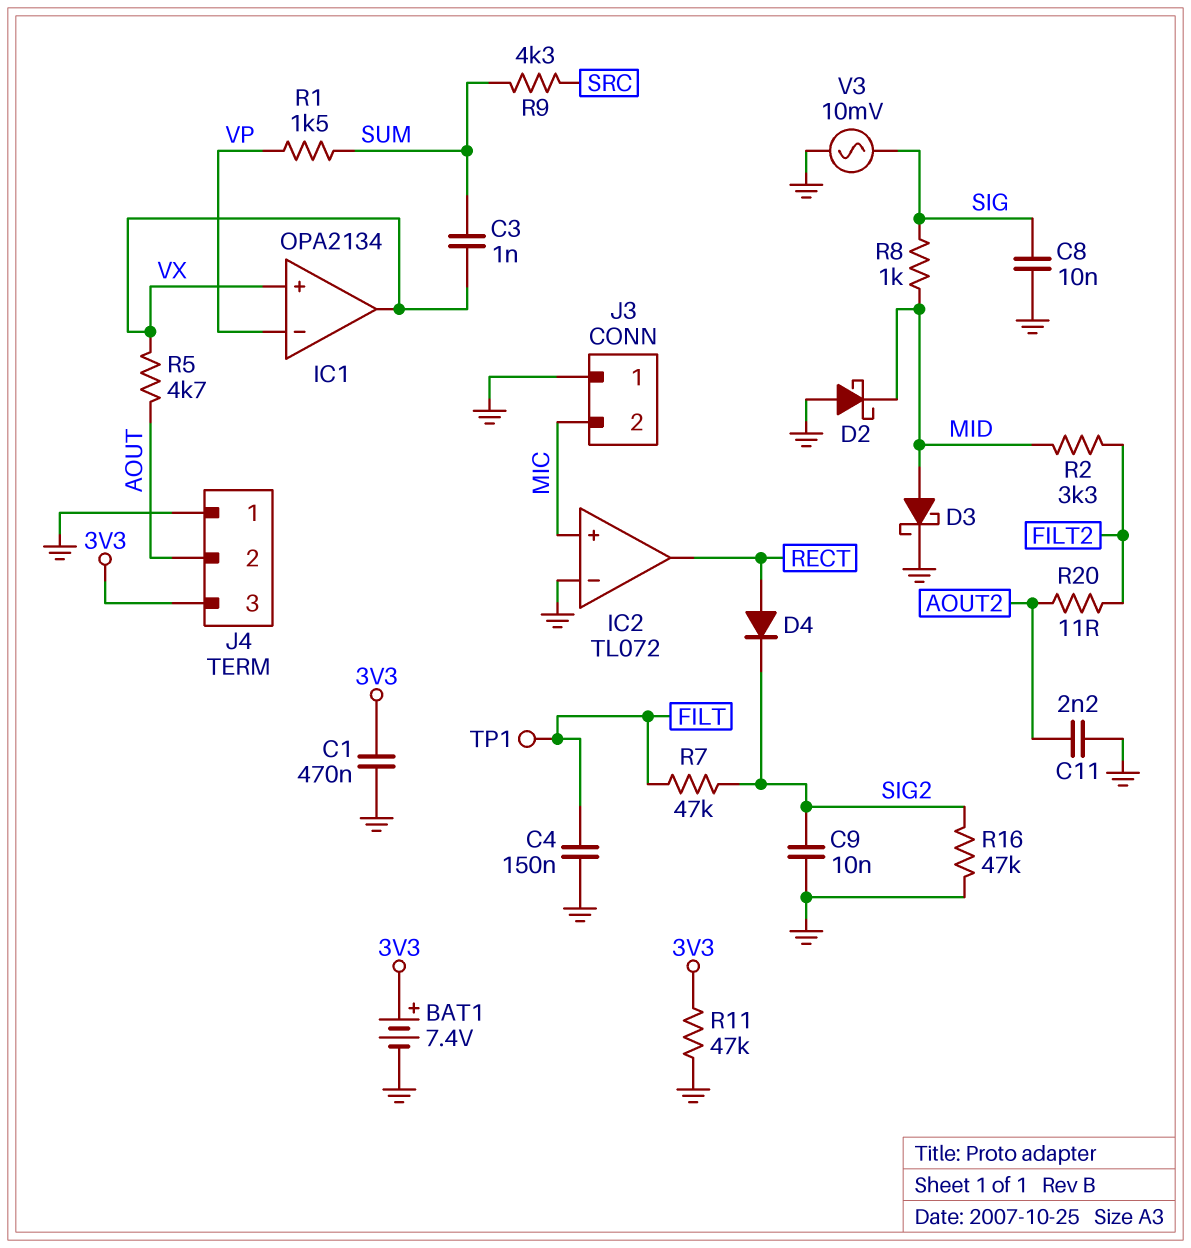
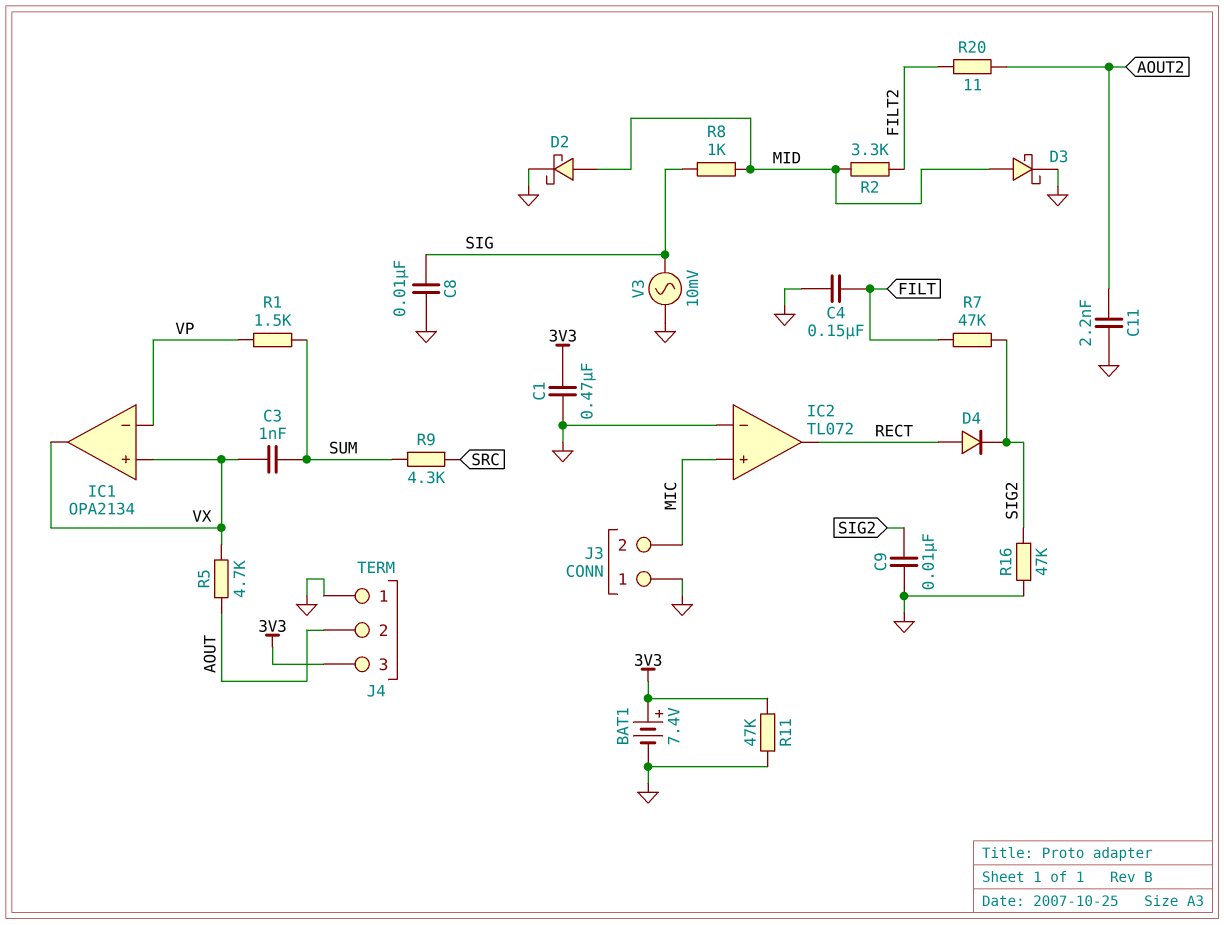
D2: schottky (A GND, K MID) -> schottky (A MID, K GND)
TP1: test point (FILT) -> none

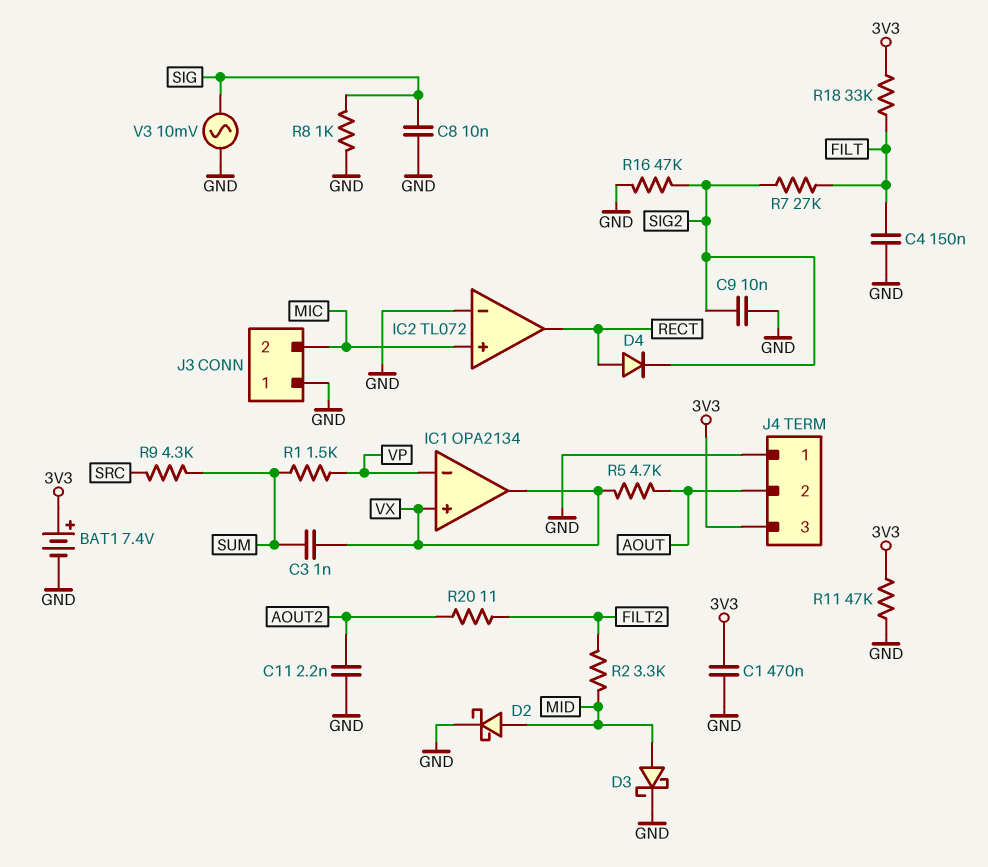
R7: 47k (FILT, SIG2) -> 27k (FILT, SIG2)
R8: 1k (MID, SIG) -> 1k (GND, SIG)
R18: none -> 33k (3V3, FILT)

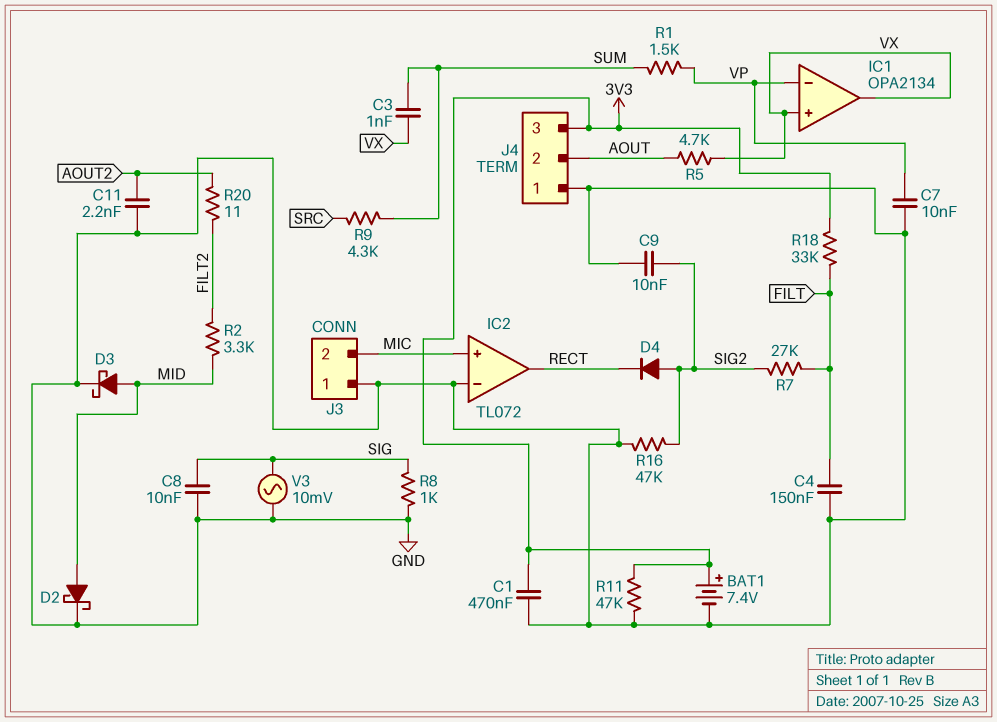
C7: none -> 10nF (GND, VP)
D4: diode (A RECT, K SIG2) -> diode (A SIG2, K RECT)

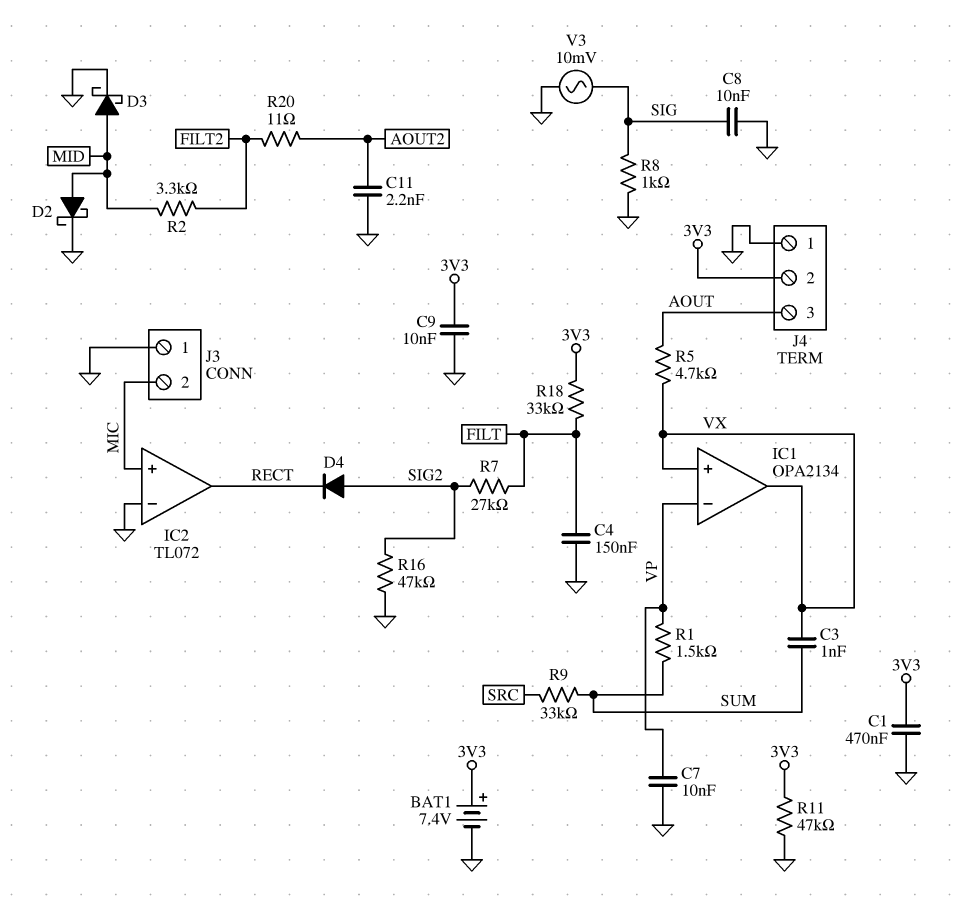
C9: 10nF (GND, SIG2) -> 10nF (3V3, GND)
J4 pin 2: AOUT -> 3V3
J4 pin 3: 3V3 -> AOUT
R9: 4.3k (SRC, SUM) -> 33k (SRC, SUM)

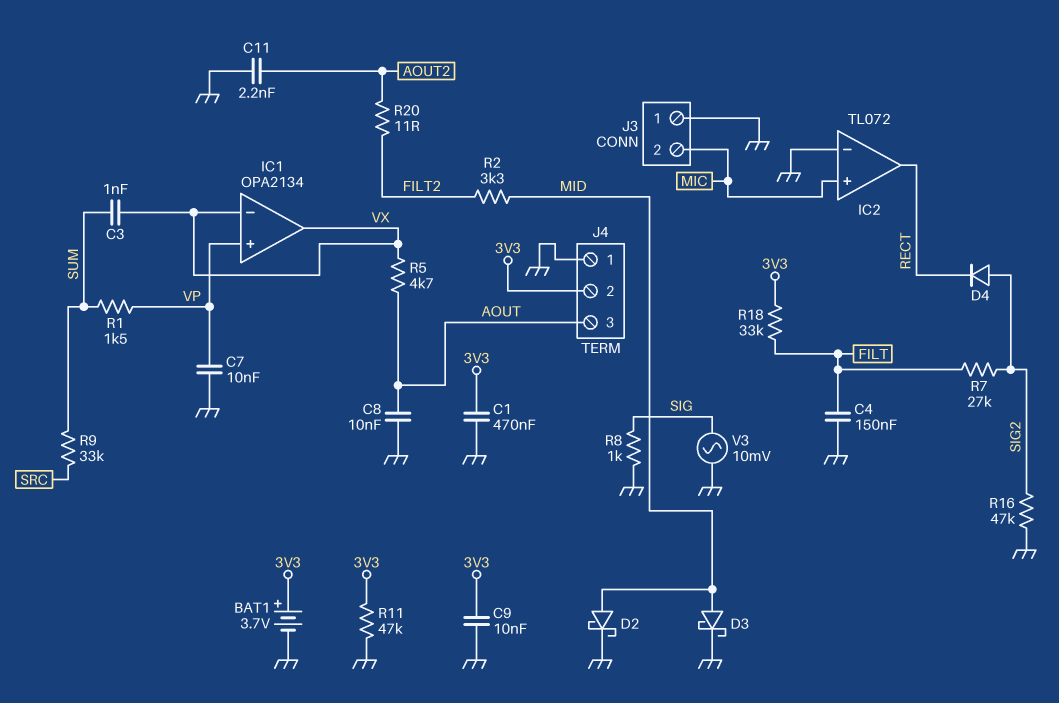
BAT1: 7.4V (plus 3V3, minus GND) -> 3.7V (plus 3V3, minus GND)
C8: 10nF (GND, SIG) -> 10nF (AOUT, GND)
IC1 pin in+: VX -> VP
IC1 pin in-: VP -> VX

